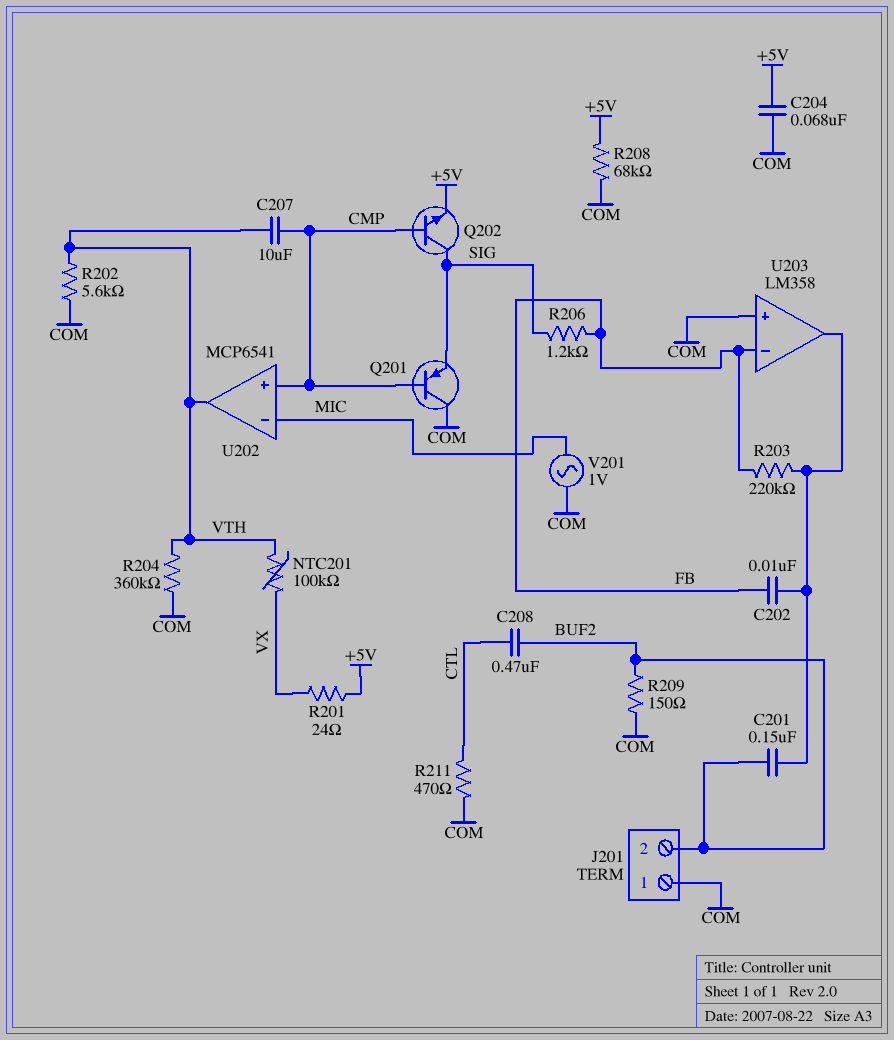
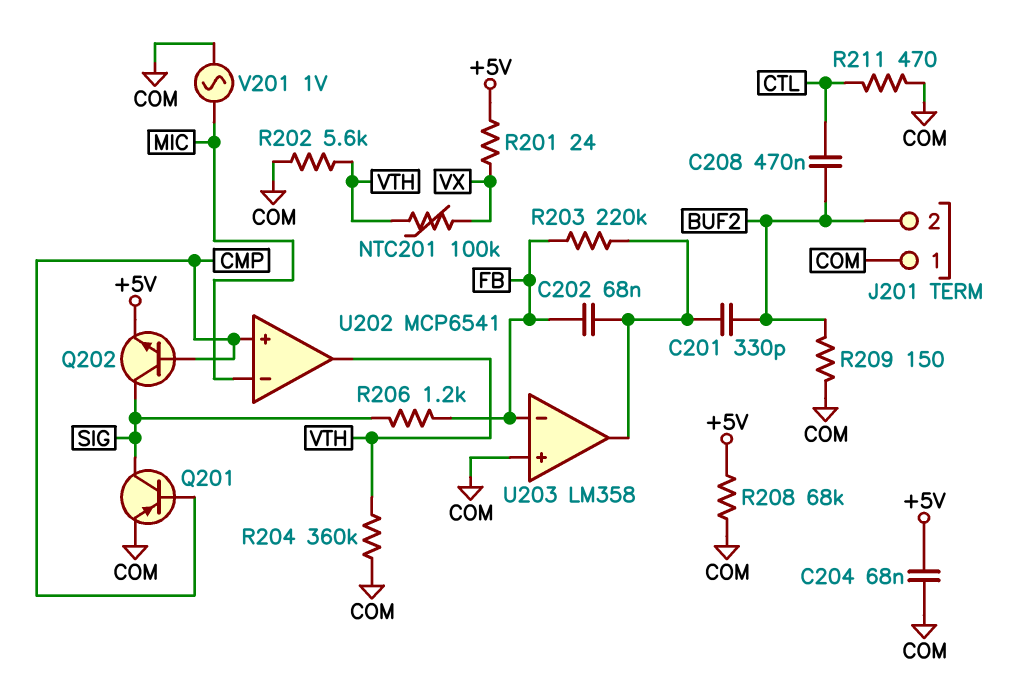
C201: 150nF (BUF2, U203/out) -> 330pF (BUF2, U203/out)
C202: 10nF (FB, U203/out) -> 68nF (FB, U203/out)
C207: 10uF (CMP, VTH) -> none
Q201: PNP (B CMP, C COM, E SIG) -> PNP (B CMP, C SIG, E COM)

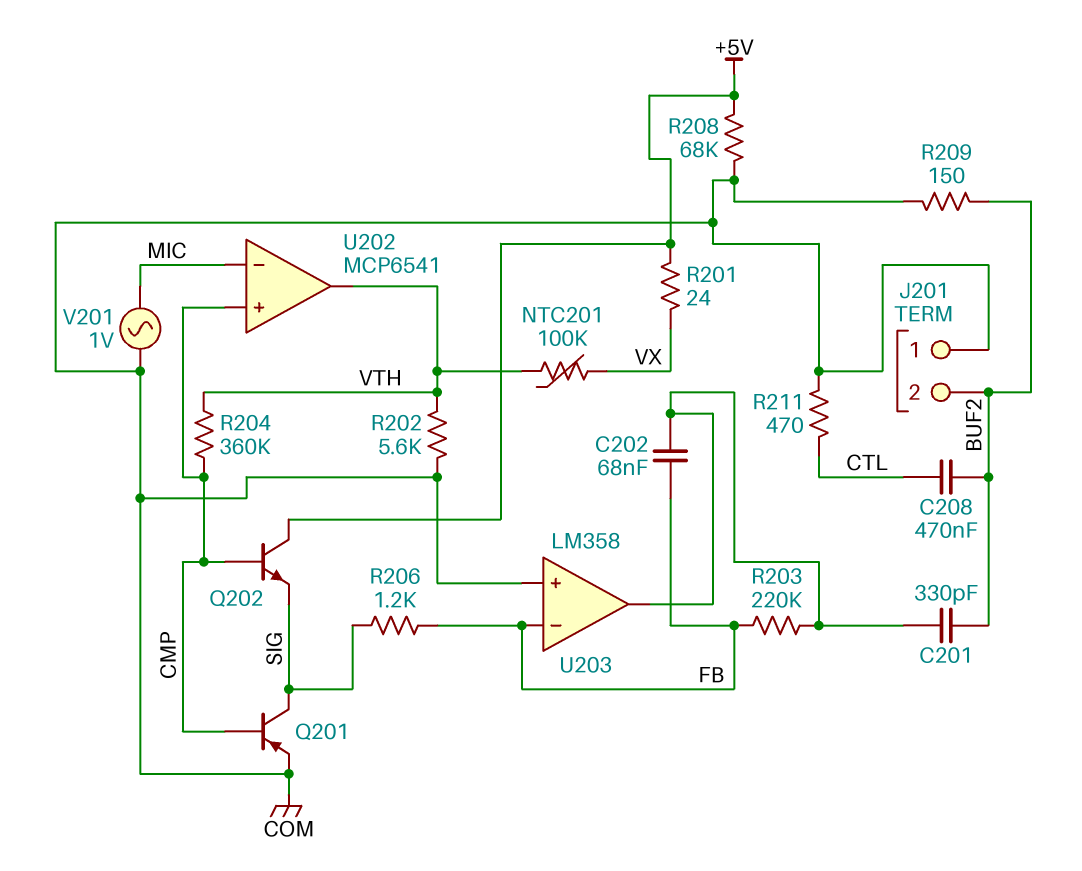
C204: 68nF (+5V, COM) -> none
Q202: NPN (B CMP, C SIG, E +5V) -> NPN (B CMP, C +5V, E SIG)
R204: 360k (COM, VTH) -> 360k (CMP, VTH)

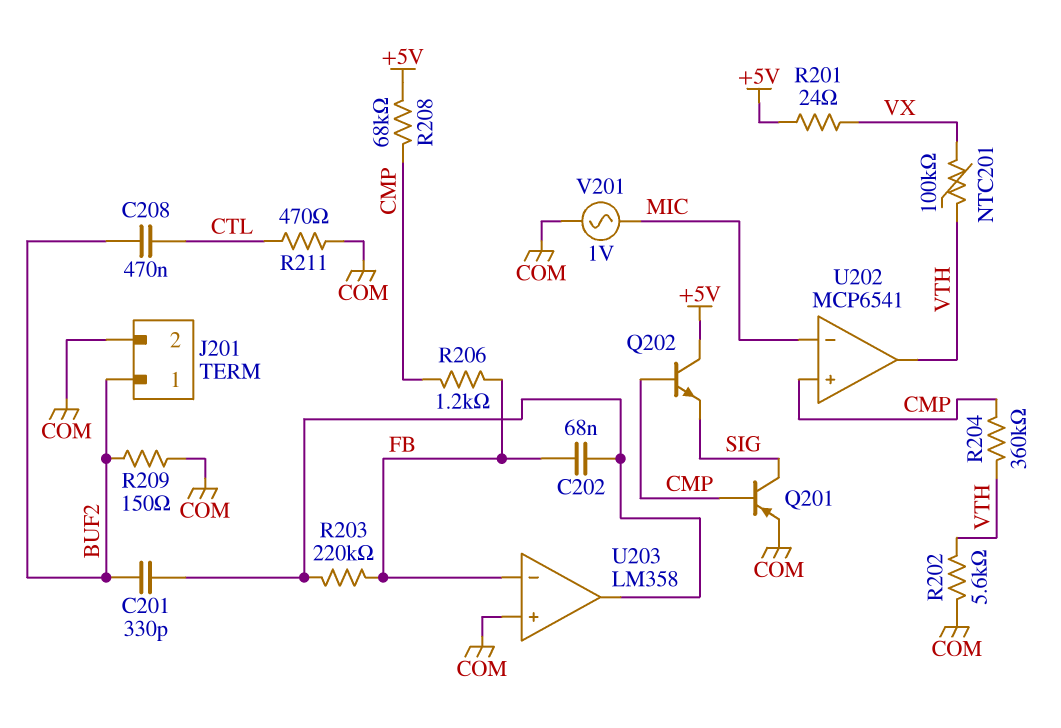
J201 pin 1: COM -> BUF2
J201 pin 2: BUF2 -> COM
R206: 1.2k (FB, SIG) -> 1.2k (CMP, FB)
R208: 68k (+5V, COM) -> 68k (+5V, CMP)

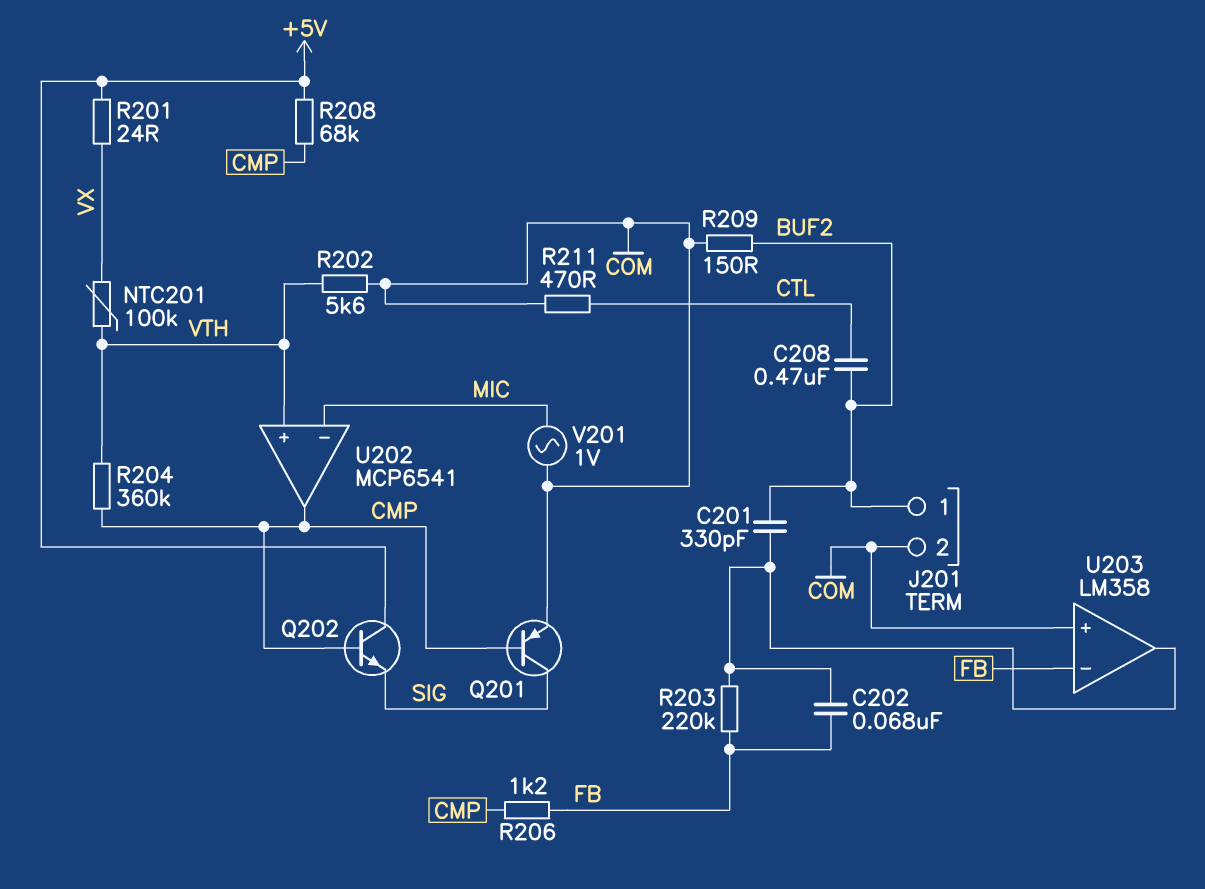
U202 pin in+: CMP -> VTH
U202 pin out: VTH -> CMP

